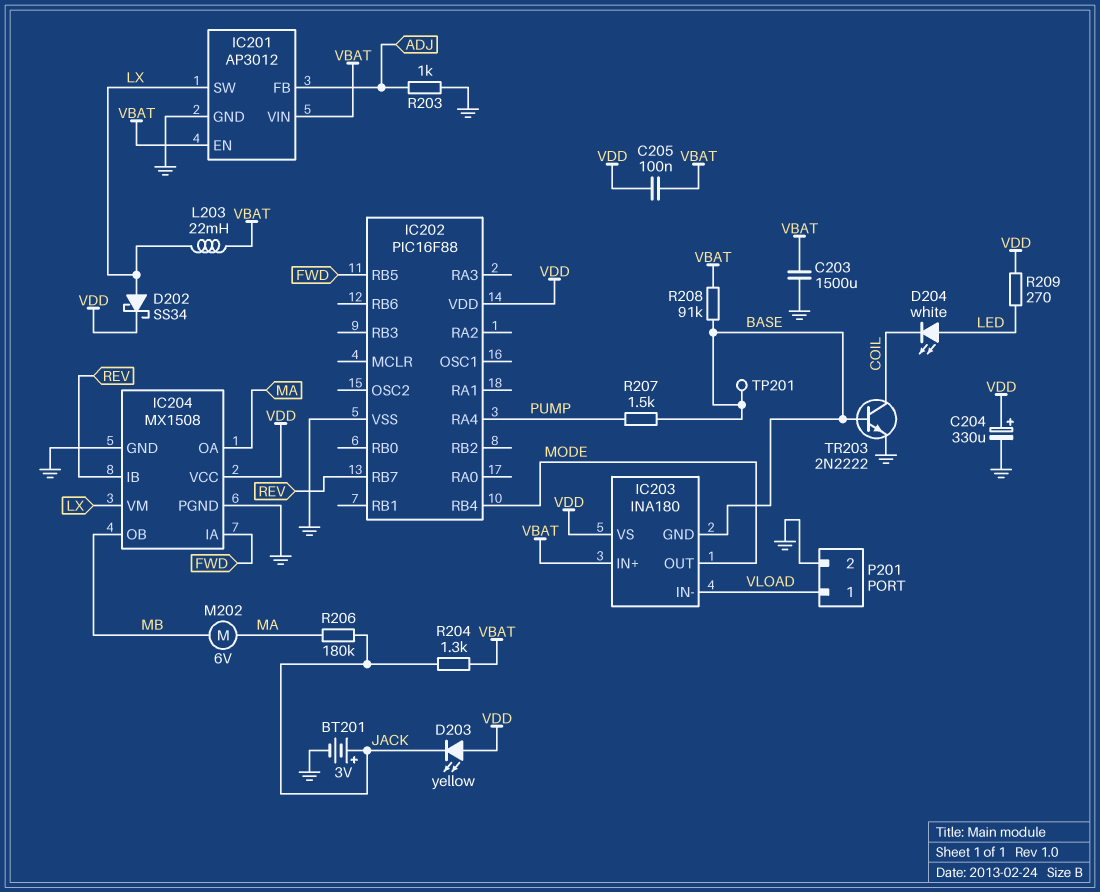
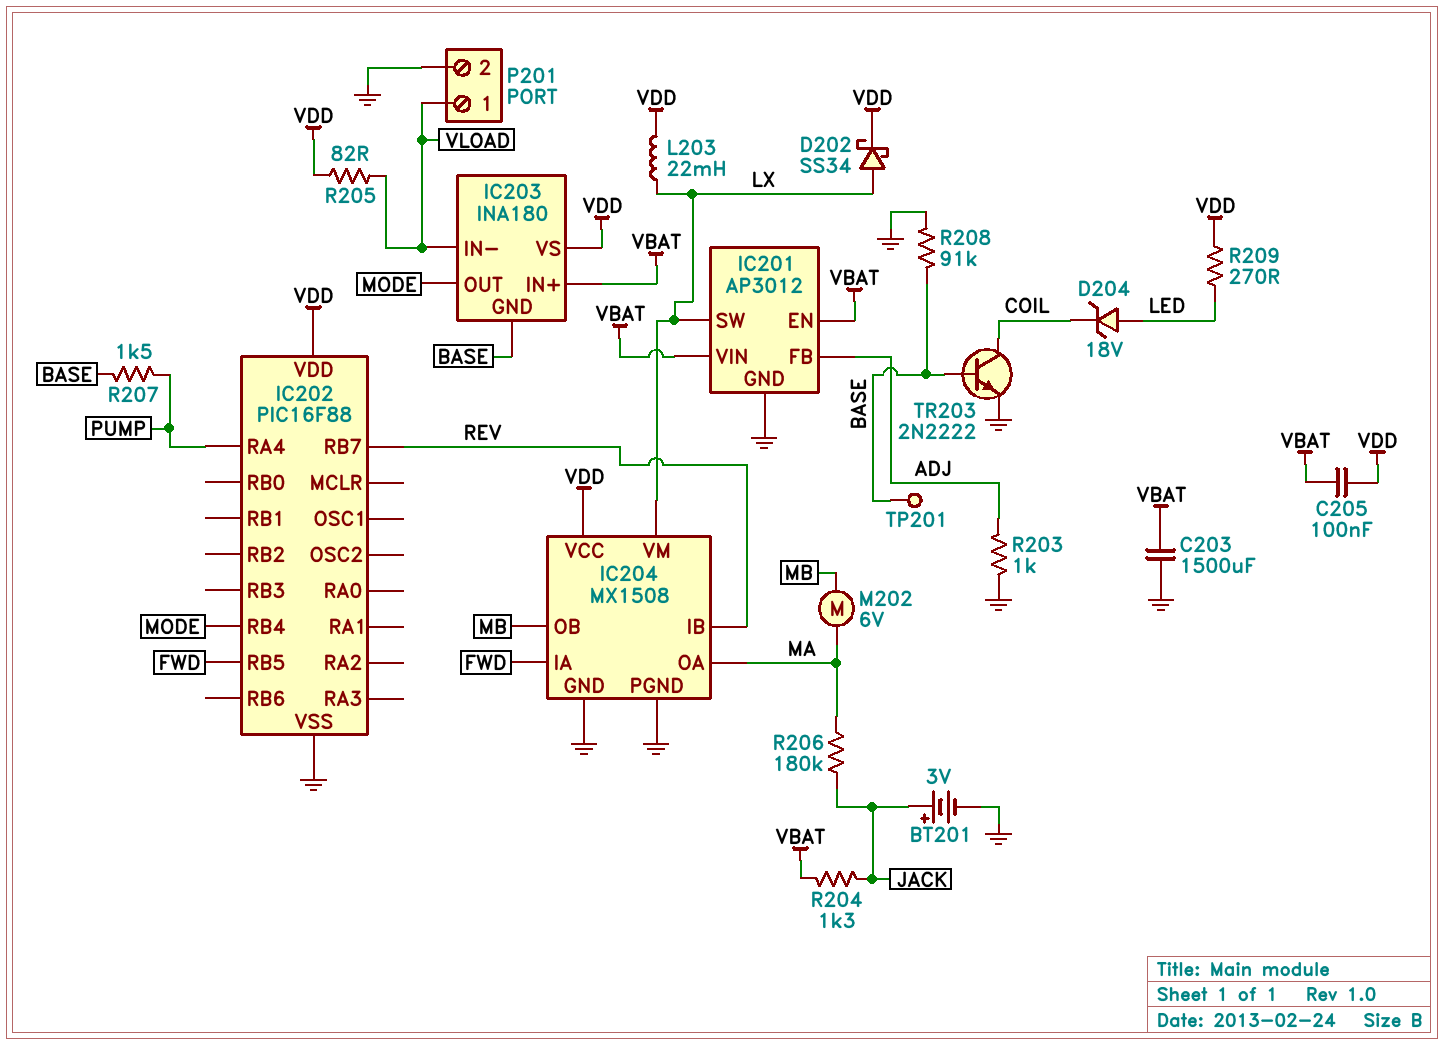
C204: 330uF (plus VDD, minus GND) -> none
D203: LED yellow (A VDD, K JACK) -> none
D204: LED white (A LED, K COIL) -> zener 18V (A LED, K COIL)
L203: 22mH (LX, VBAT) -> 22mH (LX, VDD)
R205: none -> 82 (VDD, VLOAD)
R208: 91k (BASE, VBAT) -> 91k (BASE, GND)

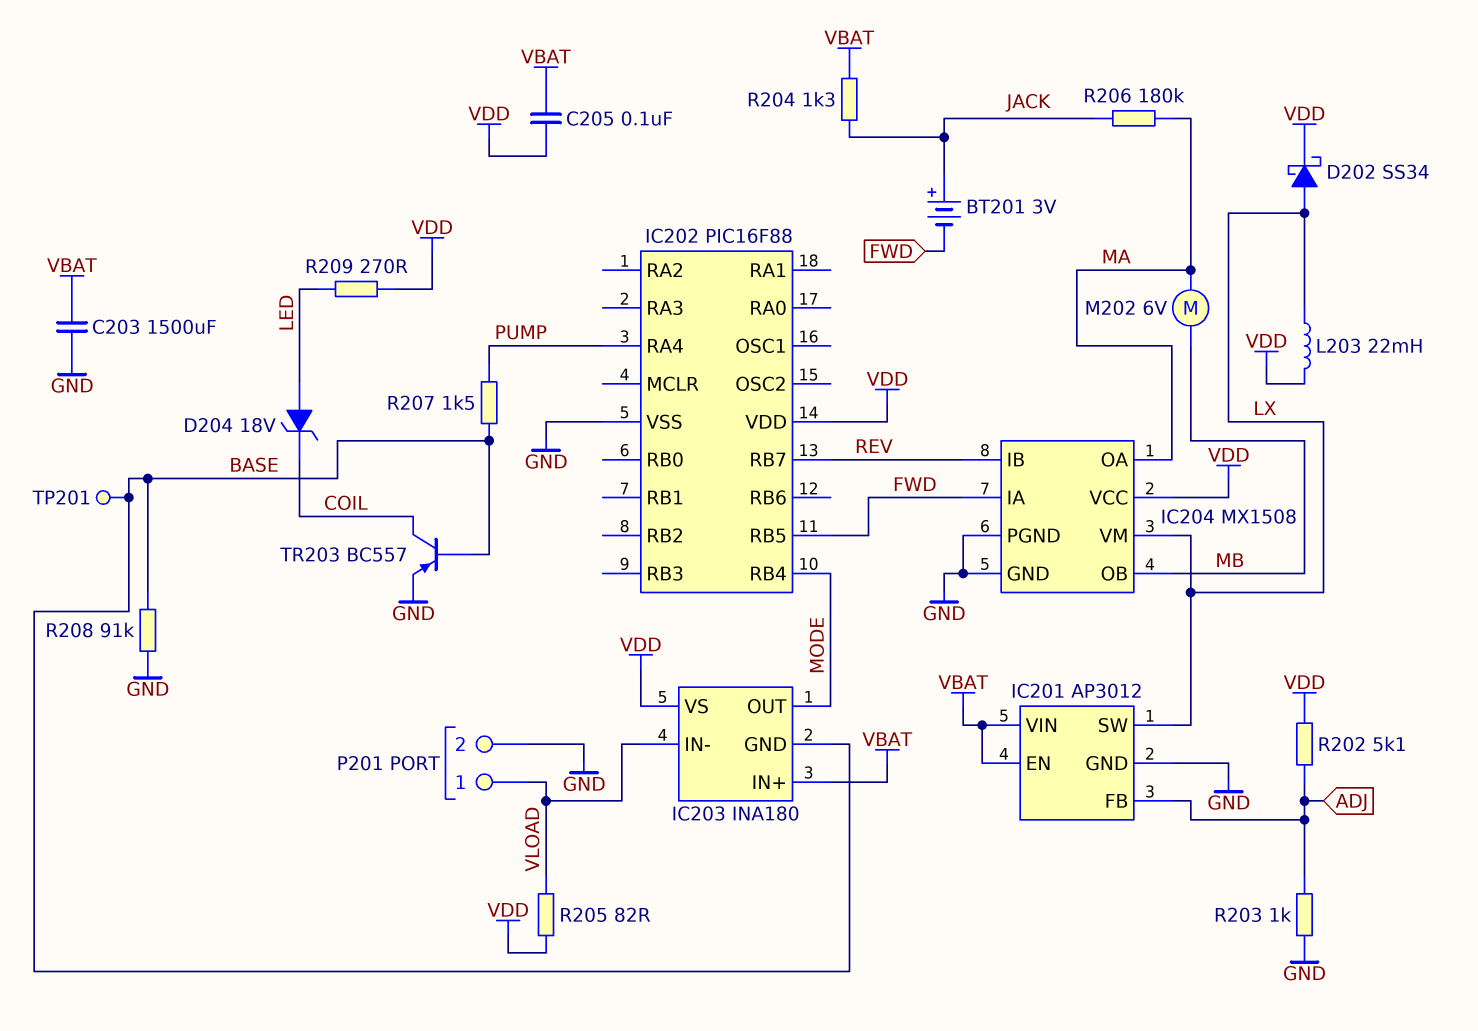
BT201: 3V (plus JACK, minus GND) -> 3V (plus JACK, minus FWD)
R202: none -> 5.1k (ADJ, VDD)
TR203: NPN 2N2222 (B BASE, C COIL, E GND) -> PNP BC557 (B BASE, C COIL, E GND)

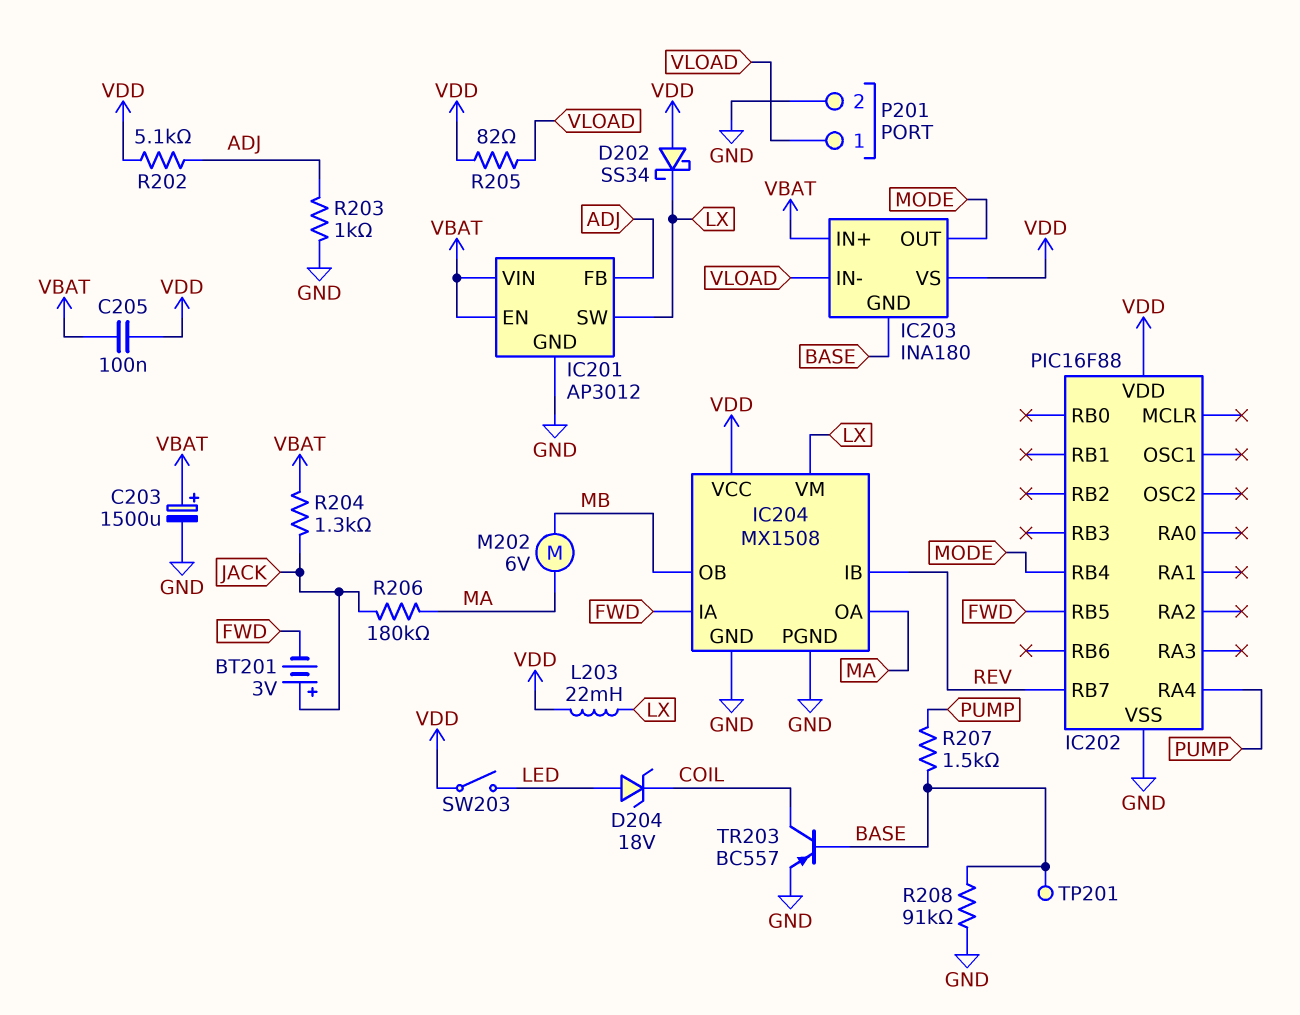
C203: 1500uF (GND, VBAT) -> 1500uF (plus VBAT, minus GND)
D202: schottky SS34 (A LX, K VDD) -> schottky SS34 (A VDD, K LX)
R209: 270 (LED, VDD) -> none
SW203: none -> switch (LED, VDD)

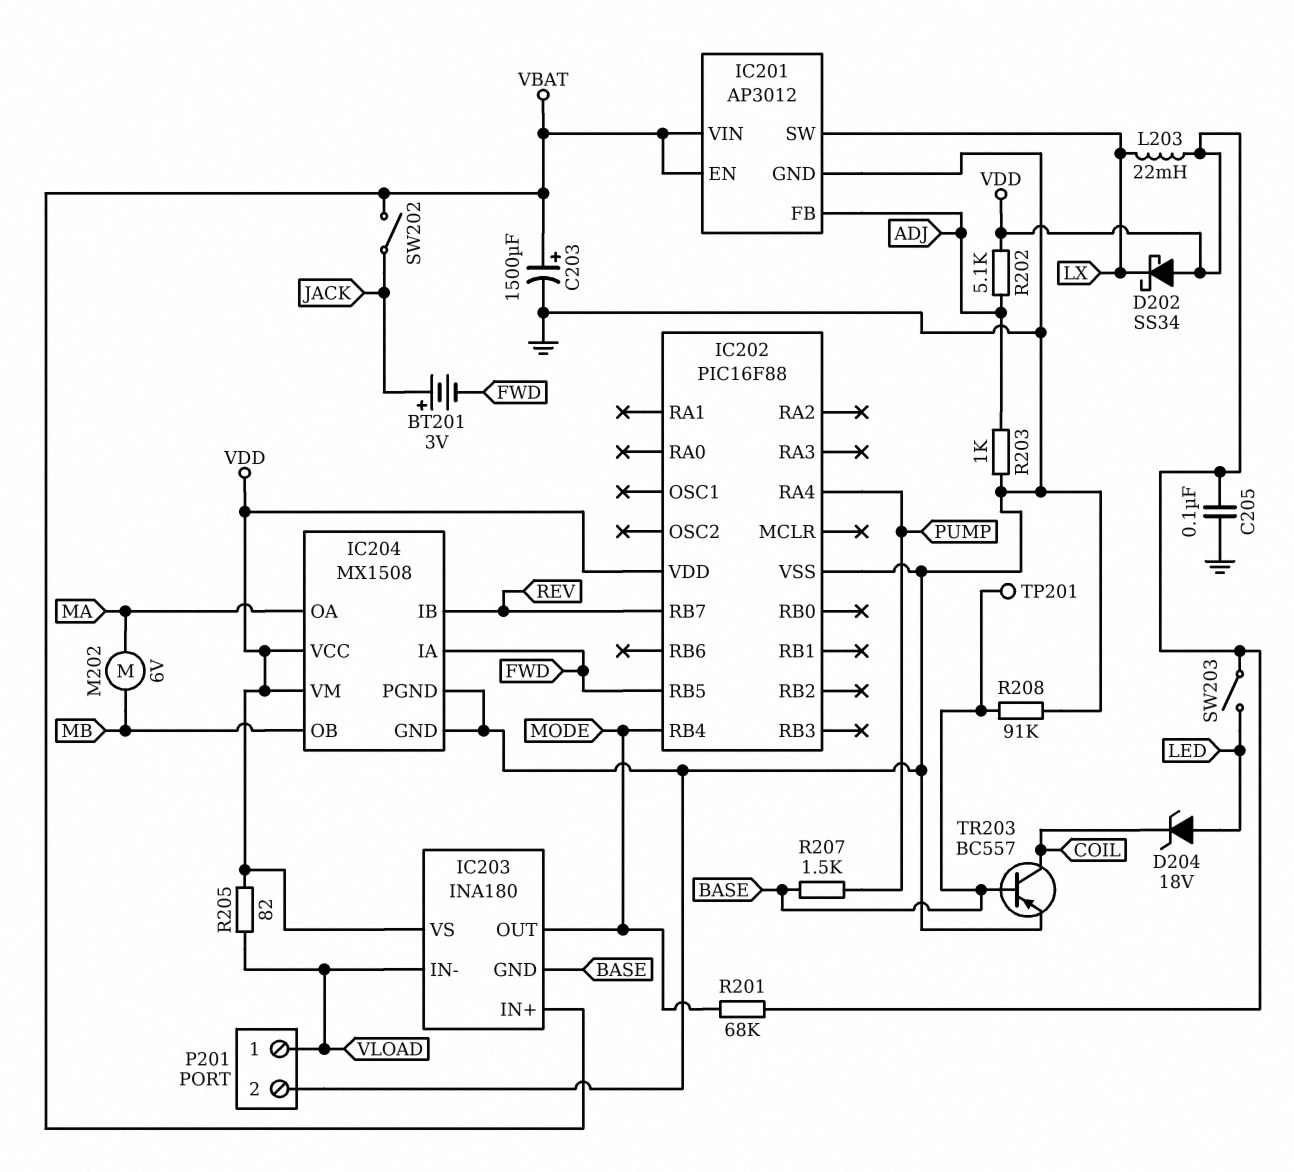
C205: 100nF (VBAT, VDD) -> 100nF (GND, VDD)
IC204 pin VM: LX -> VDD
R201: none -> 68k (MODE, VDD)
R204: 1.3k (JACK, VBAT) -> none
R206: 180k (JACK, MA) -> none
SW202: none -> switch (JACK, VBAT)

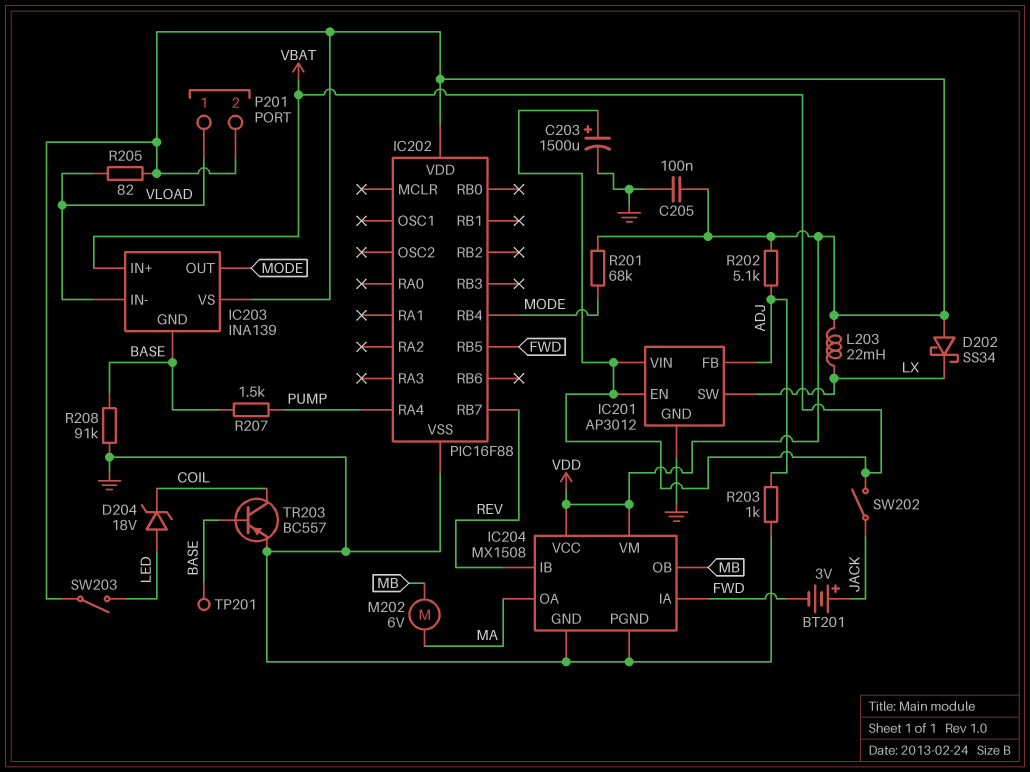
IC203: INA180 -> INA139
P201 pin 2: GND -> VDD

